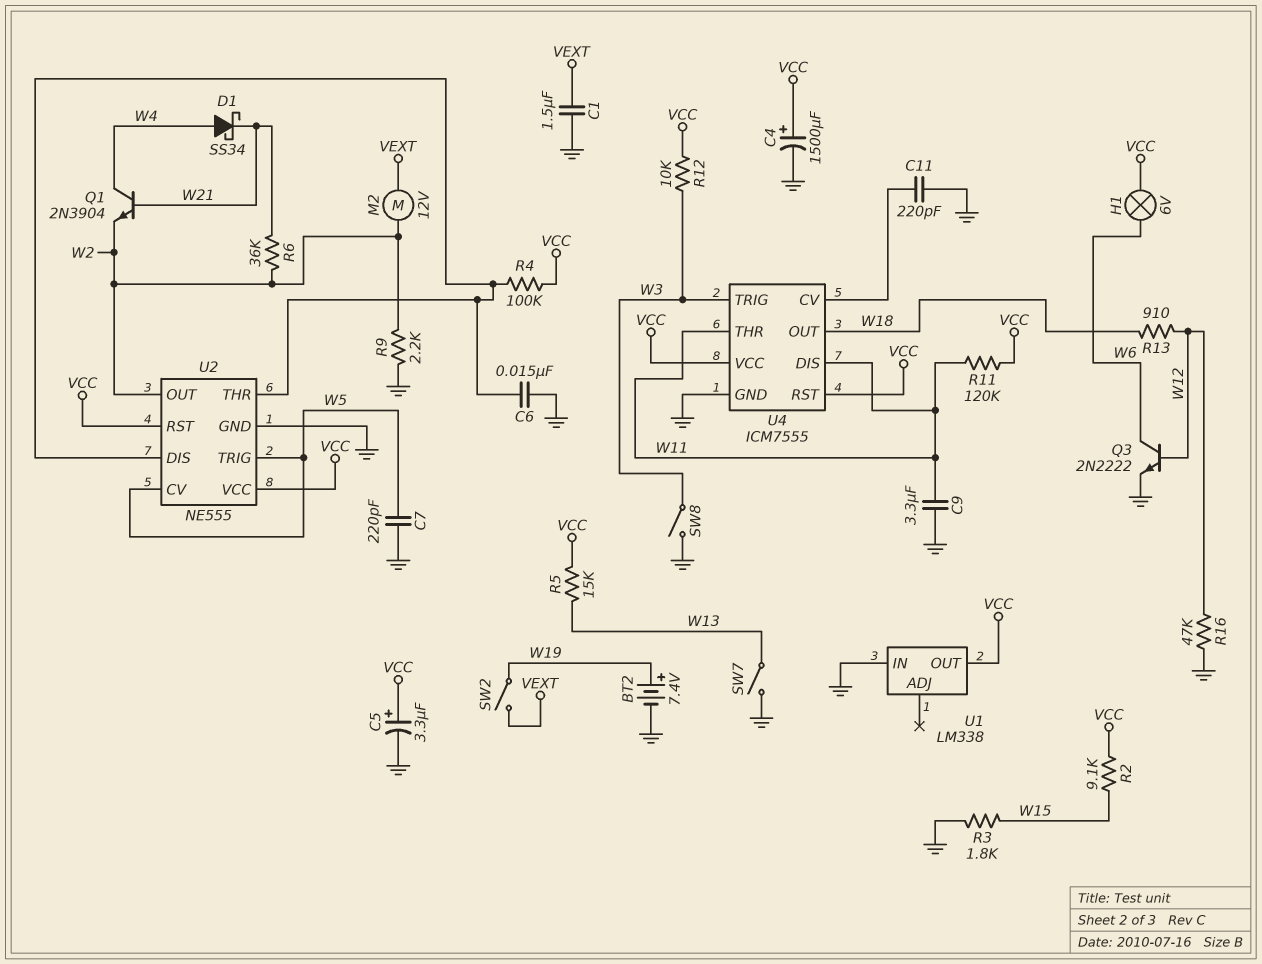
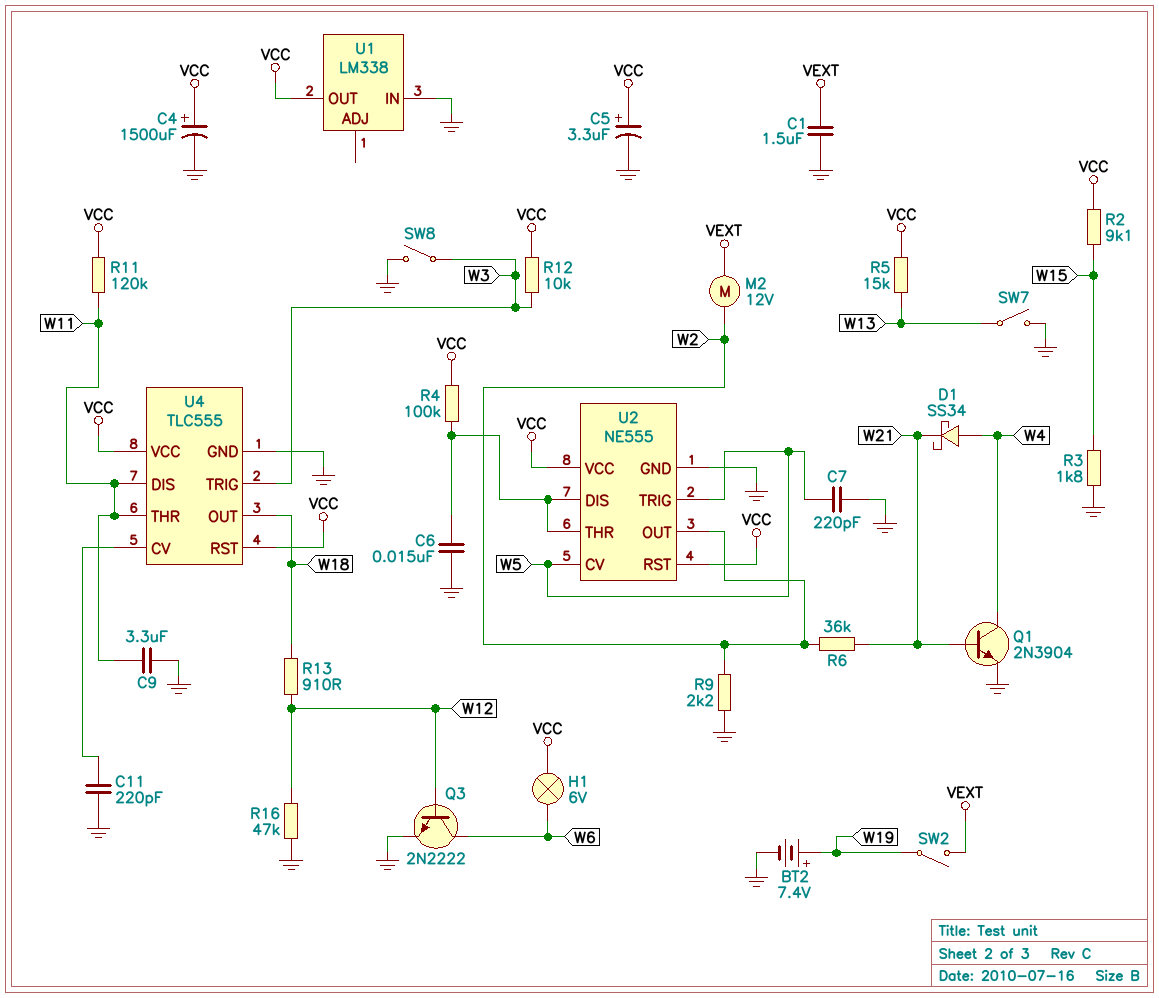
Q1: NPN 2N3904 (B W21, C W4, E W2) -> NPN 2N3904 (B W21, C W4, E GND)
U4: ICM7555 -> TLC555

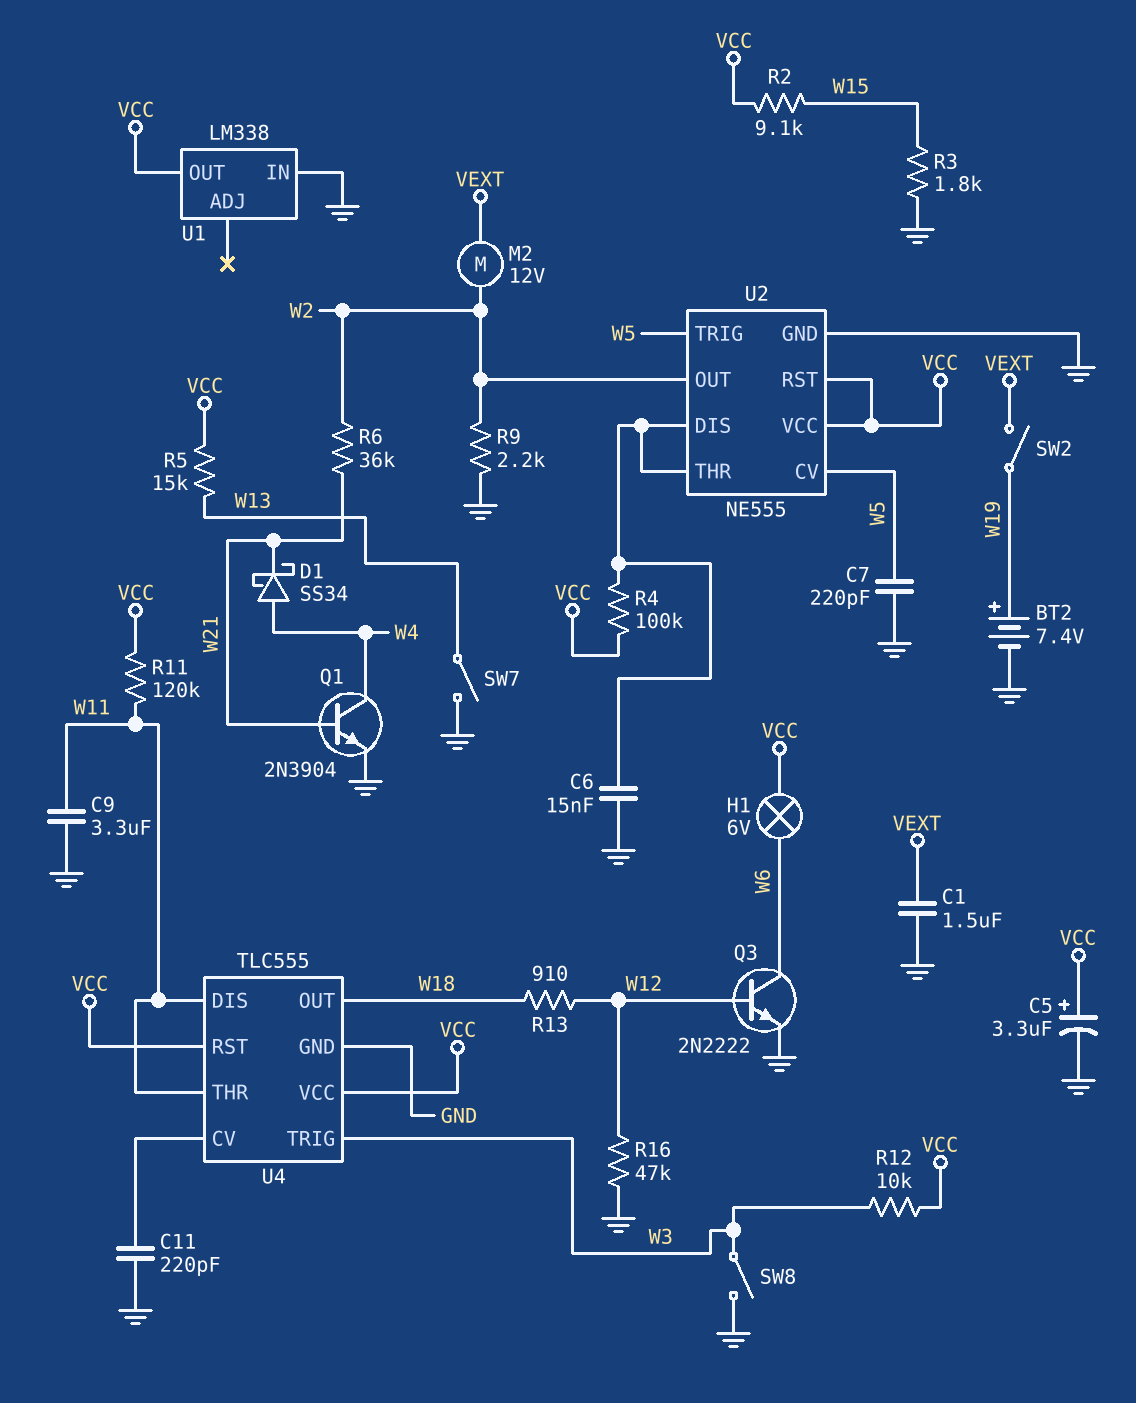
C4: 1500uF (plus VCC, minus GND) -> none

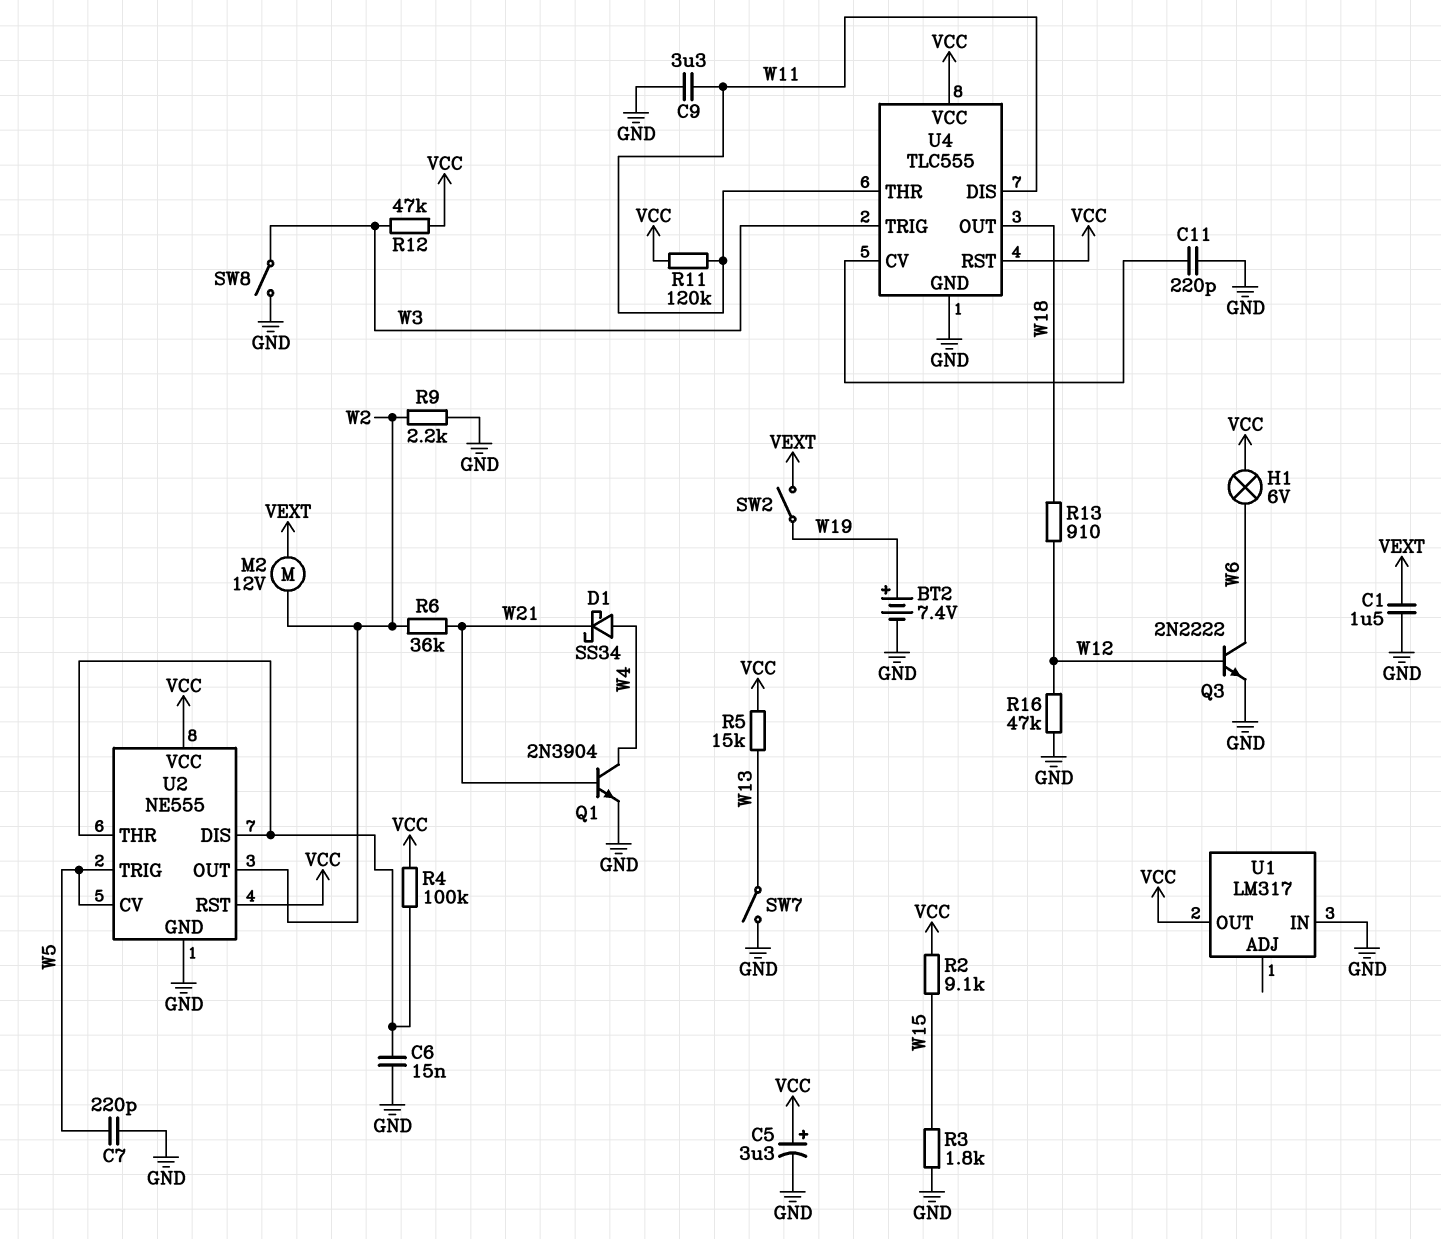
R12: 10k (VCC, W3) -> 47k (VCC, W3)
U1: LM338 -> LM317

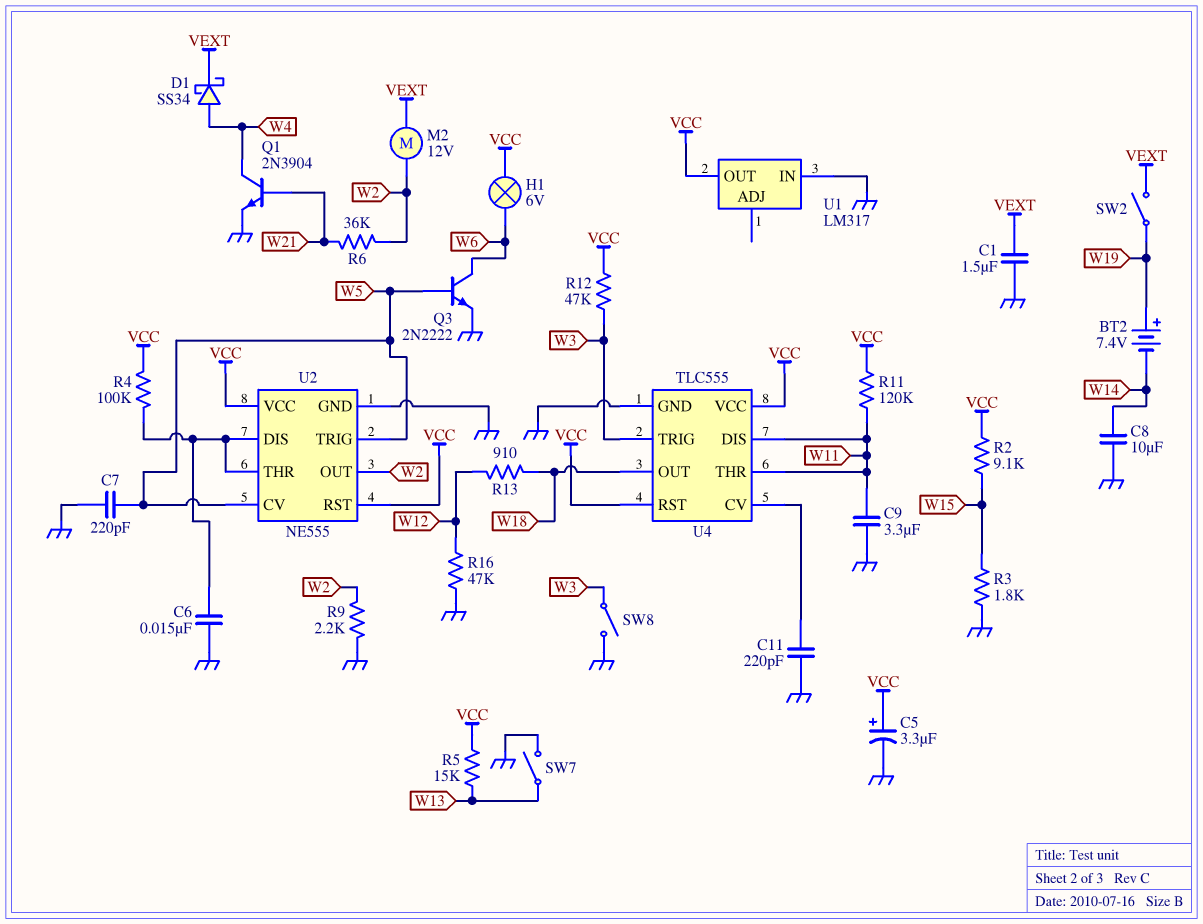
BT2: 7.4V (plus W19, minus GND) -> 7.4V (plus W19, minus W14)
C8: none -> 10uF (GND, W14)
D1: schottky SS34 (A W4, K W21) -> schottky SS34 (A W4, K VEXT)
Q3: NPN 2N2222 (B W12, C W6, E GND) -> NPN 2N2222 (B W5, C W6, E GND)

